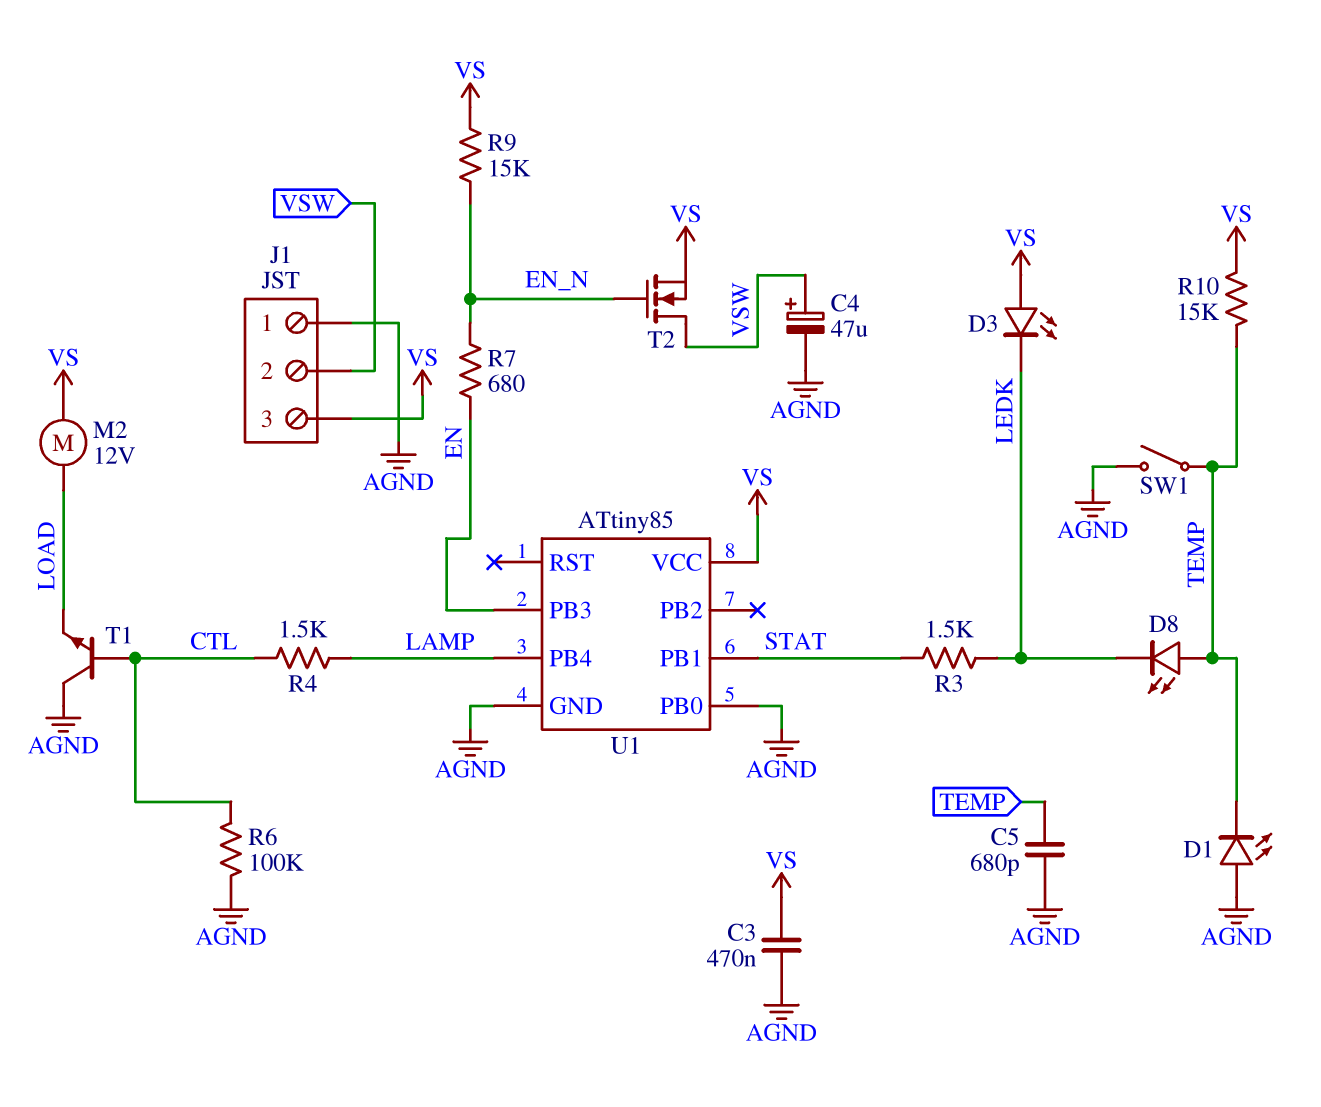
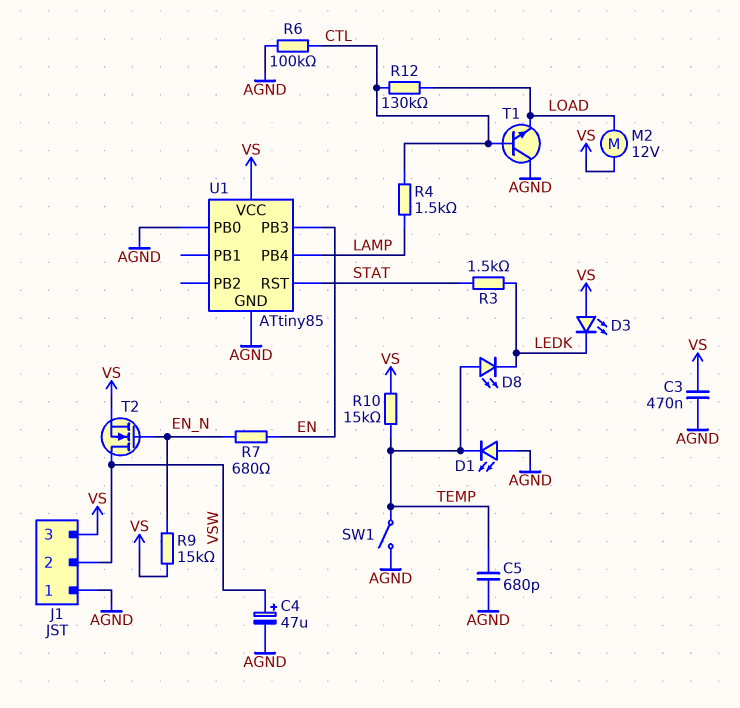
R12: none -> 130k (CTL, LOAD)
U1 pin PB1: STAT -> none
U1 pin RST: none -> STAT

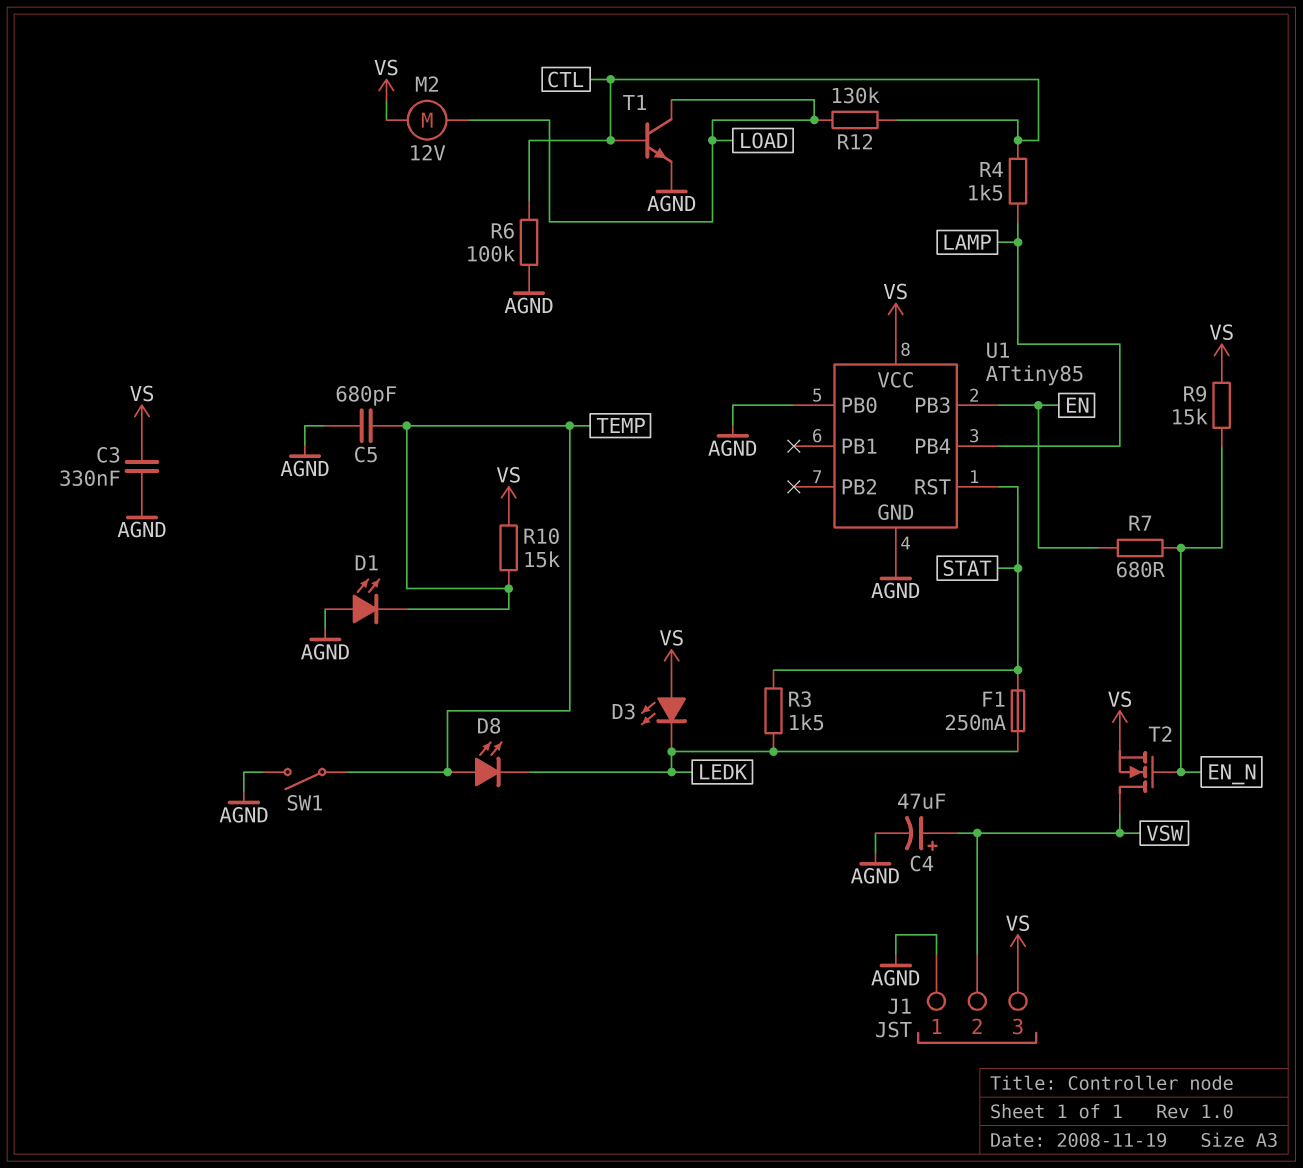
C3: 470nF (AGND, VS) -> 330nF (AGND, VS)
F1: none -> 250mA (LEDK, STAT)
T1: NPN (B CTL, C AGND, E LOAD) -> NPN (B CTL, C LOAD, E AGND)

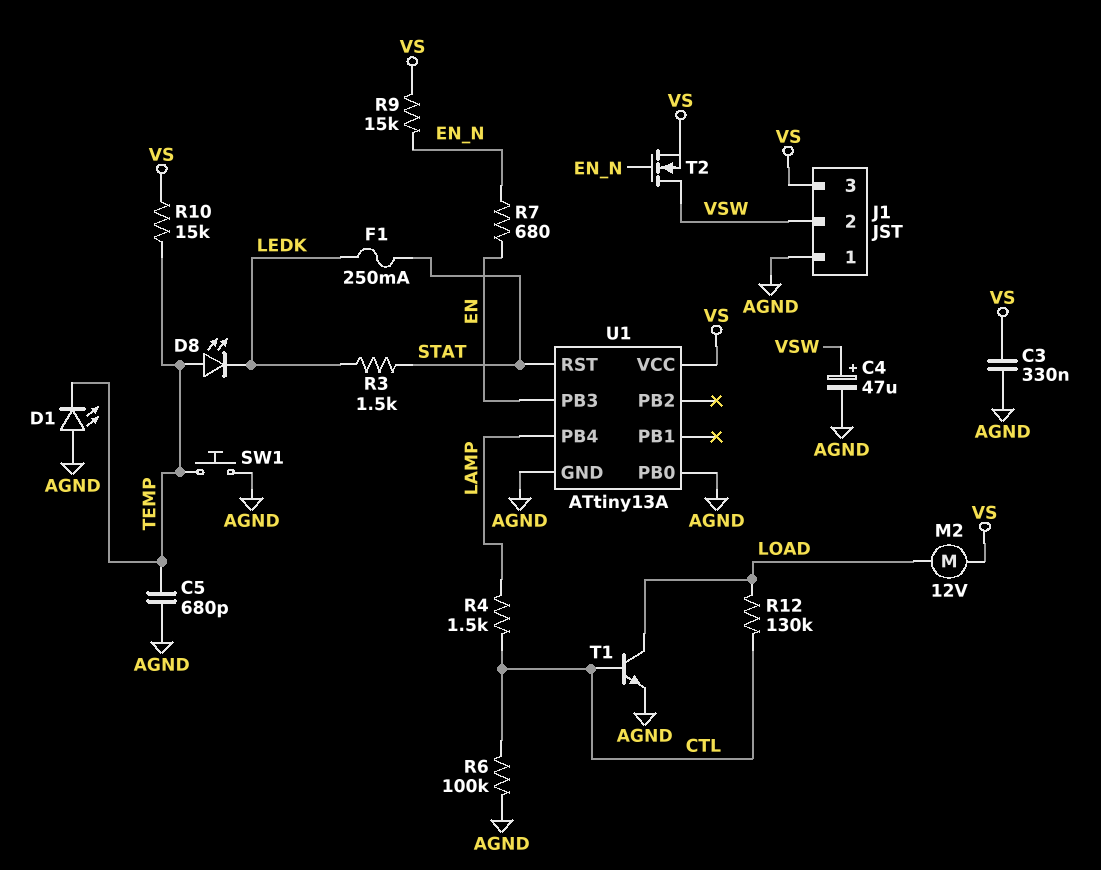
D3: LED (A VS, K LEDK) -> none
SW1: switch (AGND, TEMP) -> button (AGND, TEMP)
U1: ATtiny85 -> ATtiny13A

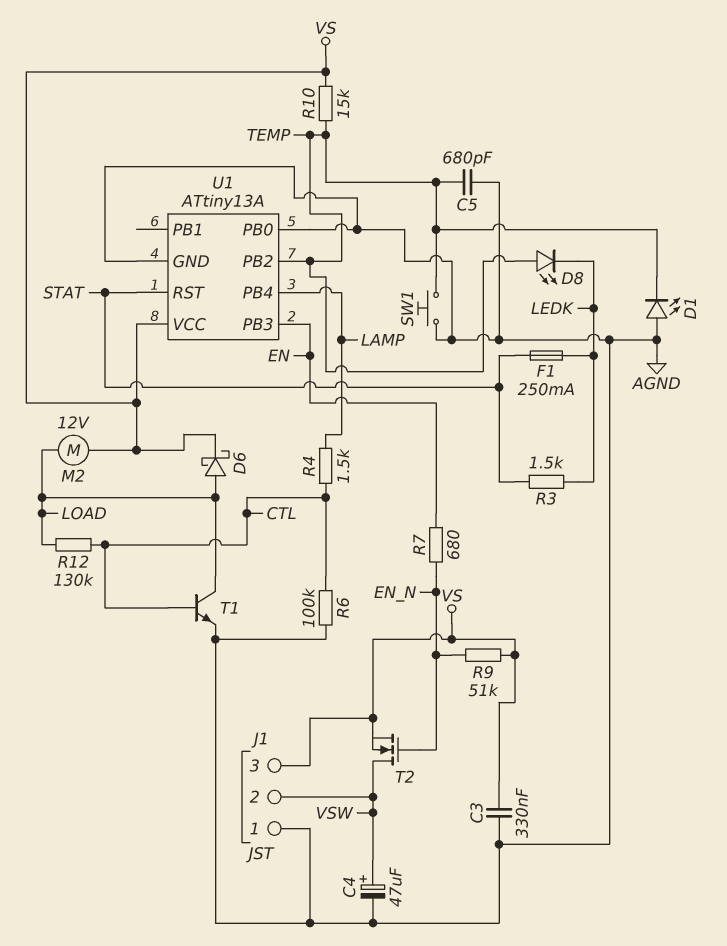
D6: none -> schottky (A LOAD, K VS)
R9: 15k (EN_N, VS) -> 51k (EN_N, VS)
U1 pin PB2: none -> TEMP

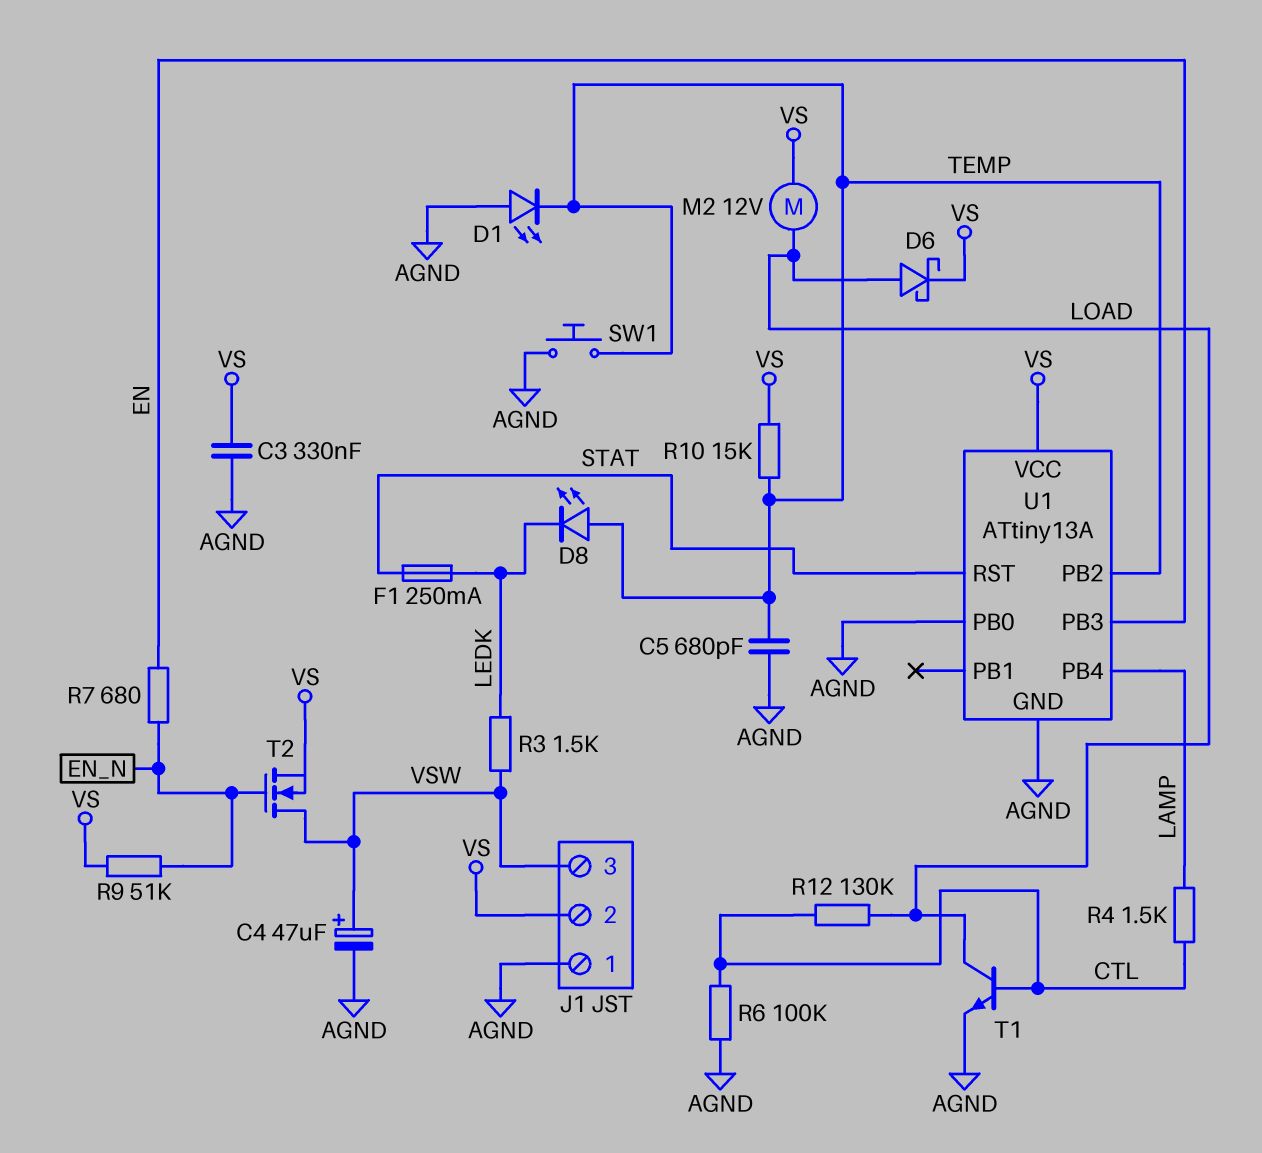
J1 pin 2: VSW -> VS
J1 pin 3: VS -> VSW
R3: 1.5k (LEDK, STAT) -> 1.5k (LEDK, VSW)

